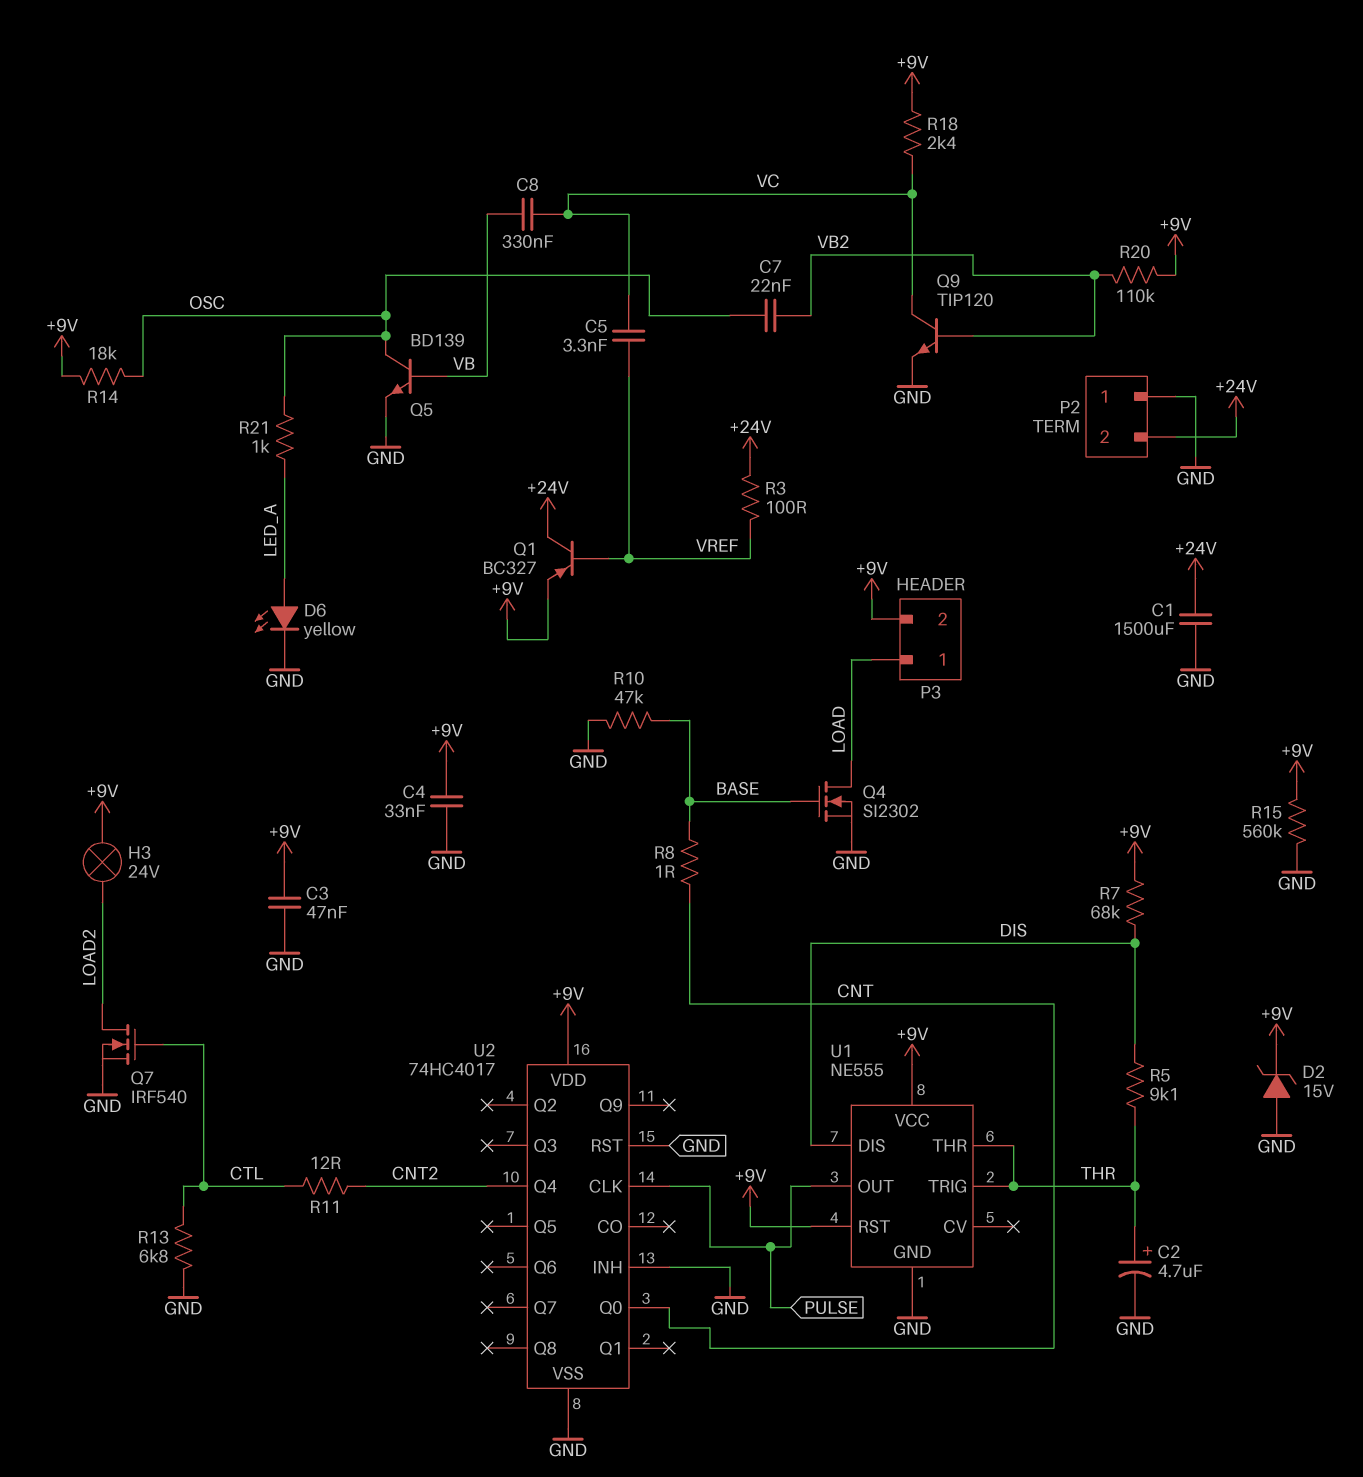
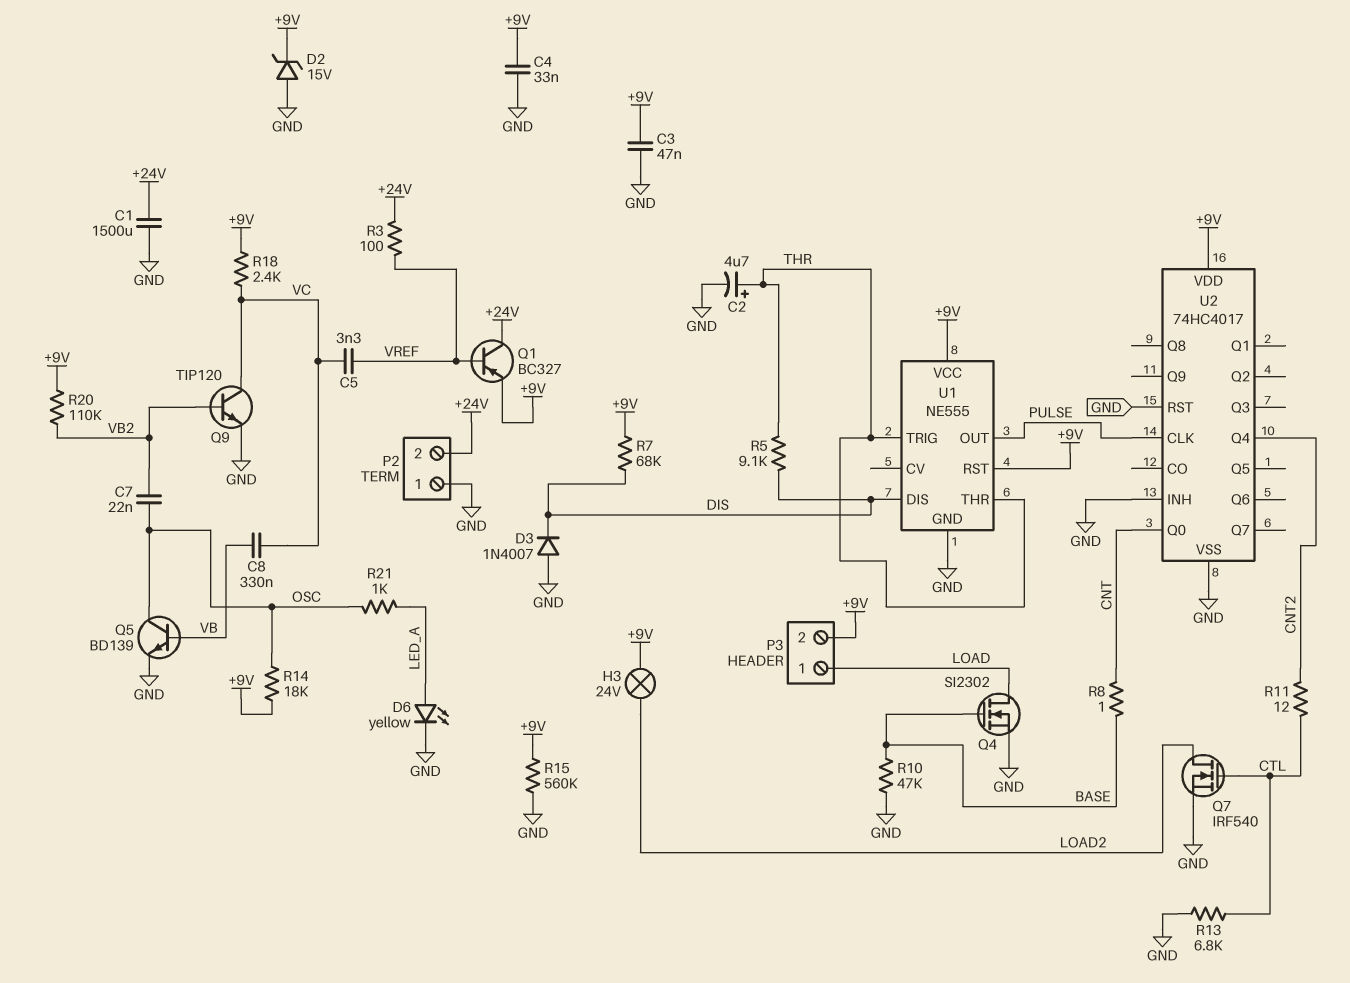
D3: none -> diode 1N4007 (A GND, K DIS)

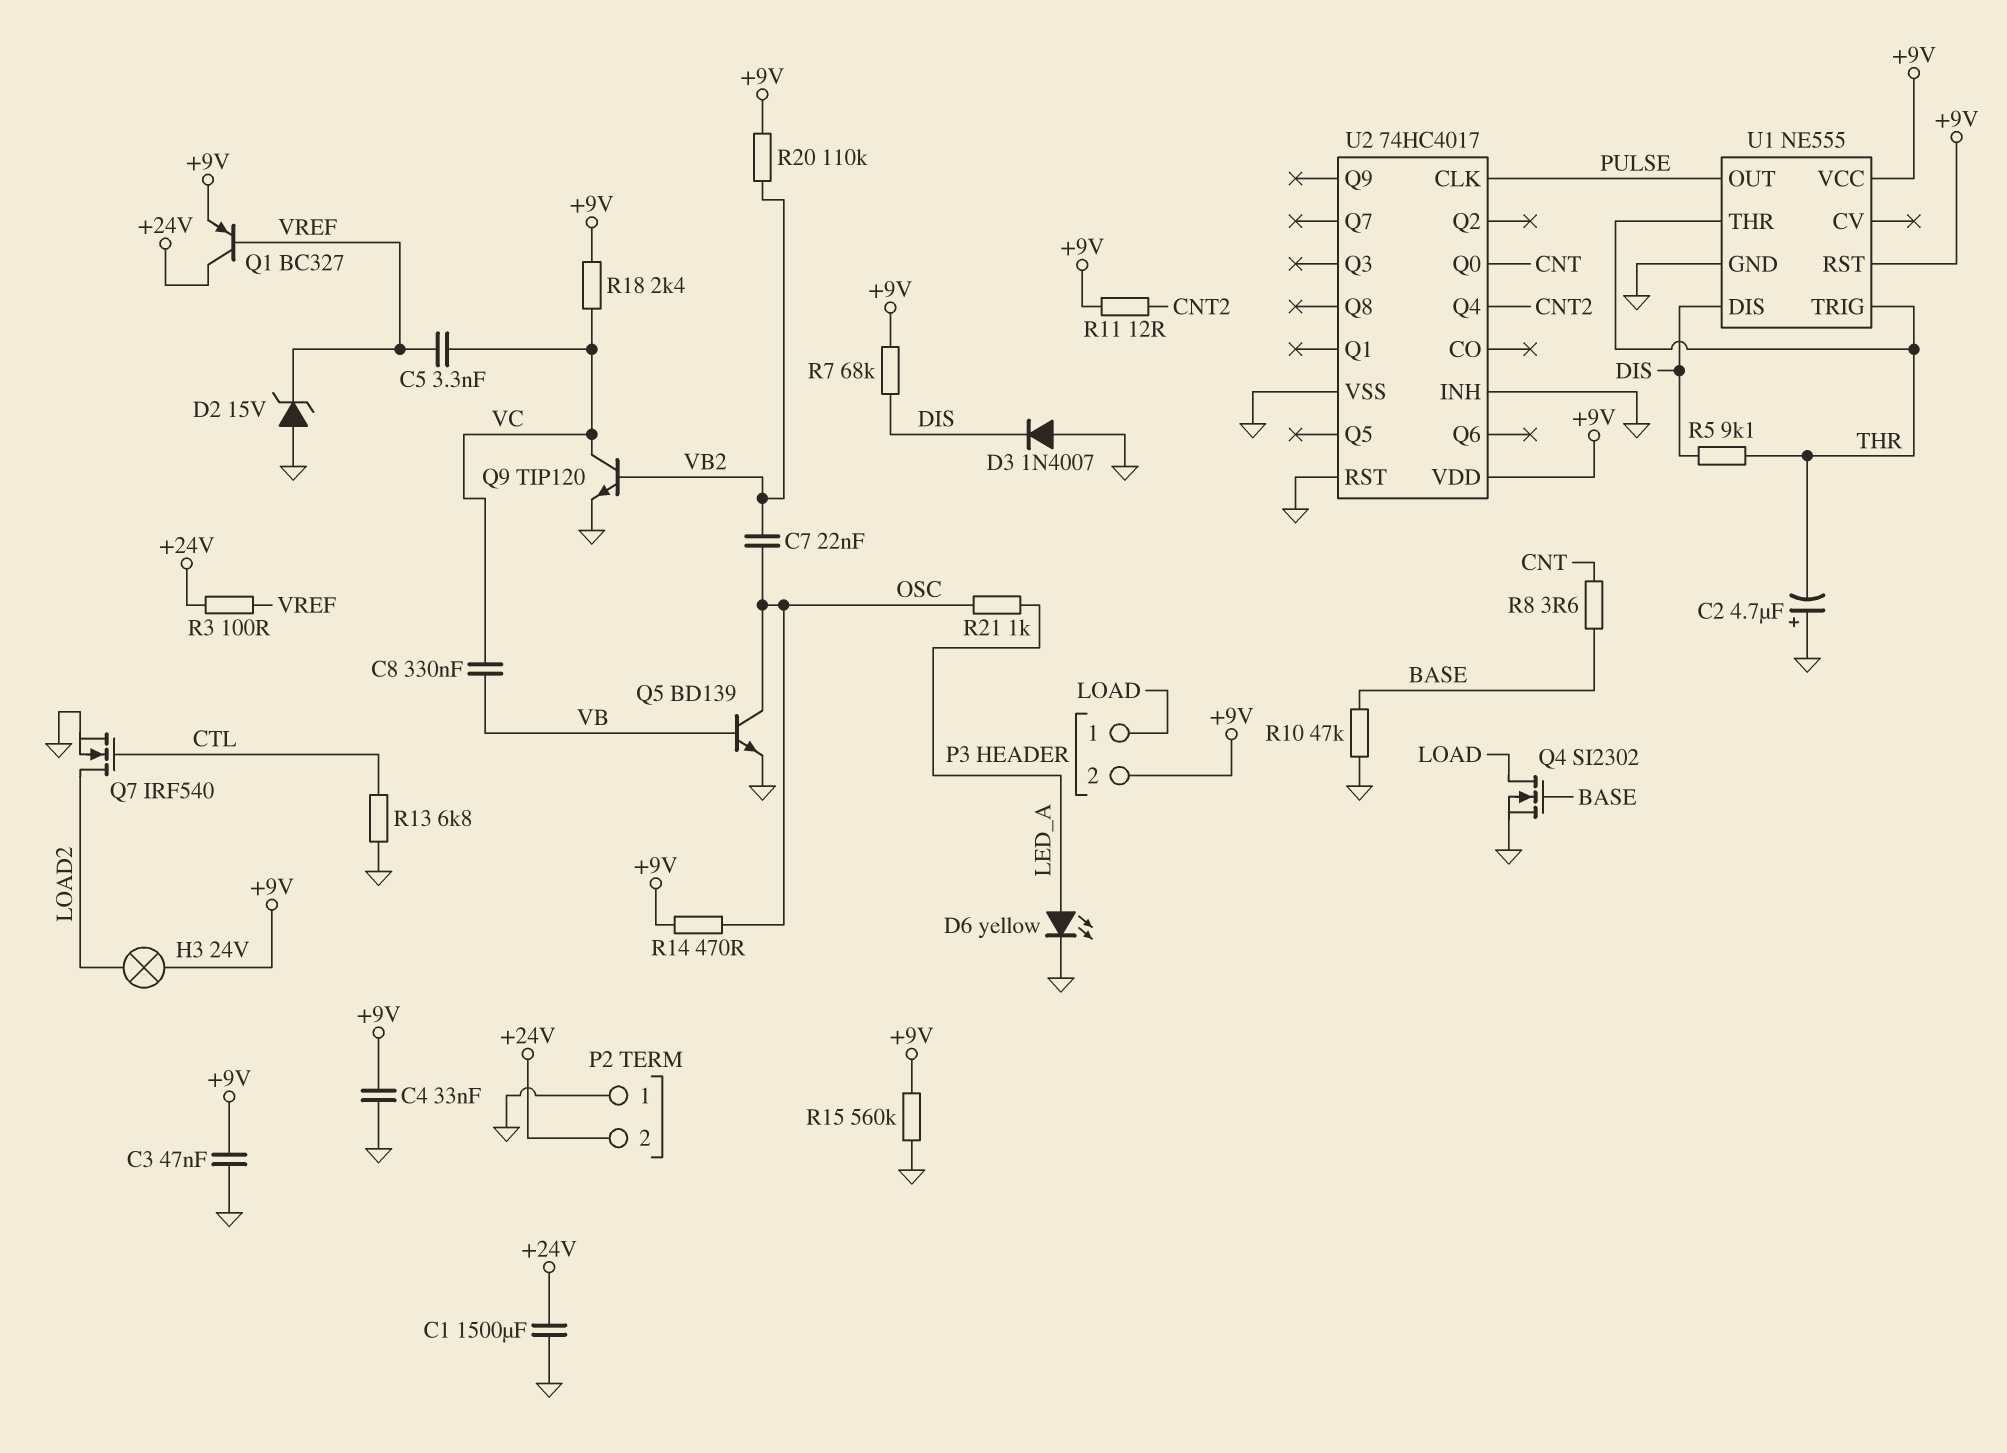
C2: 4.7uF (plus THR, minus GND) -> 4.7uF (plus GND, minus THR)
D2: zener 15V (A GND, K +9V) -> zener 15V (A GND, K VREF)
R8: 1 (BASE, CNT) -> 3.6 (BASE, CNT)
R11: 12 (CNT2, CTL) -> 12 (+9V, CNT2)
R14: 18k (+9V, OSC) -> 470 (+9V, OSC)

